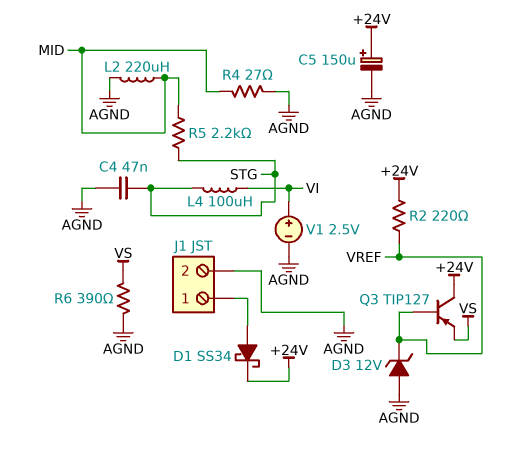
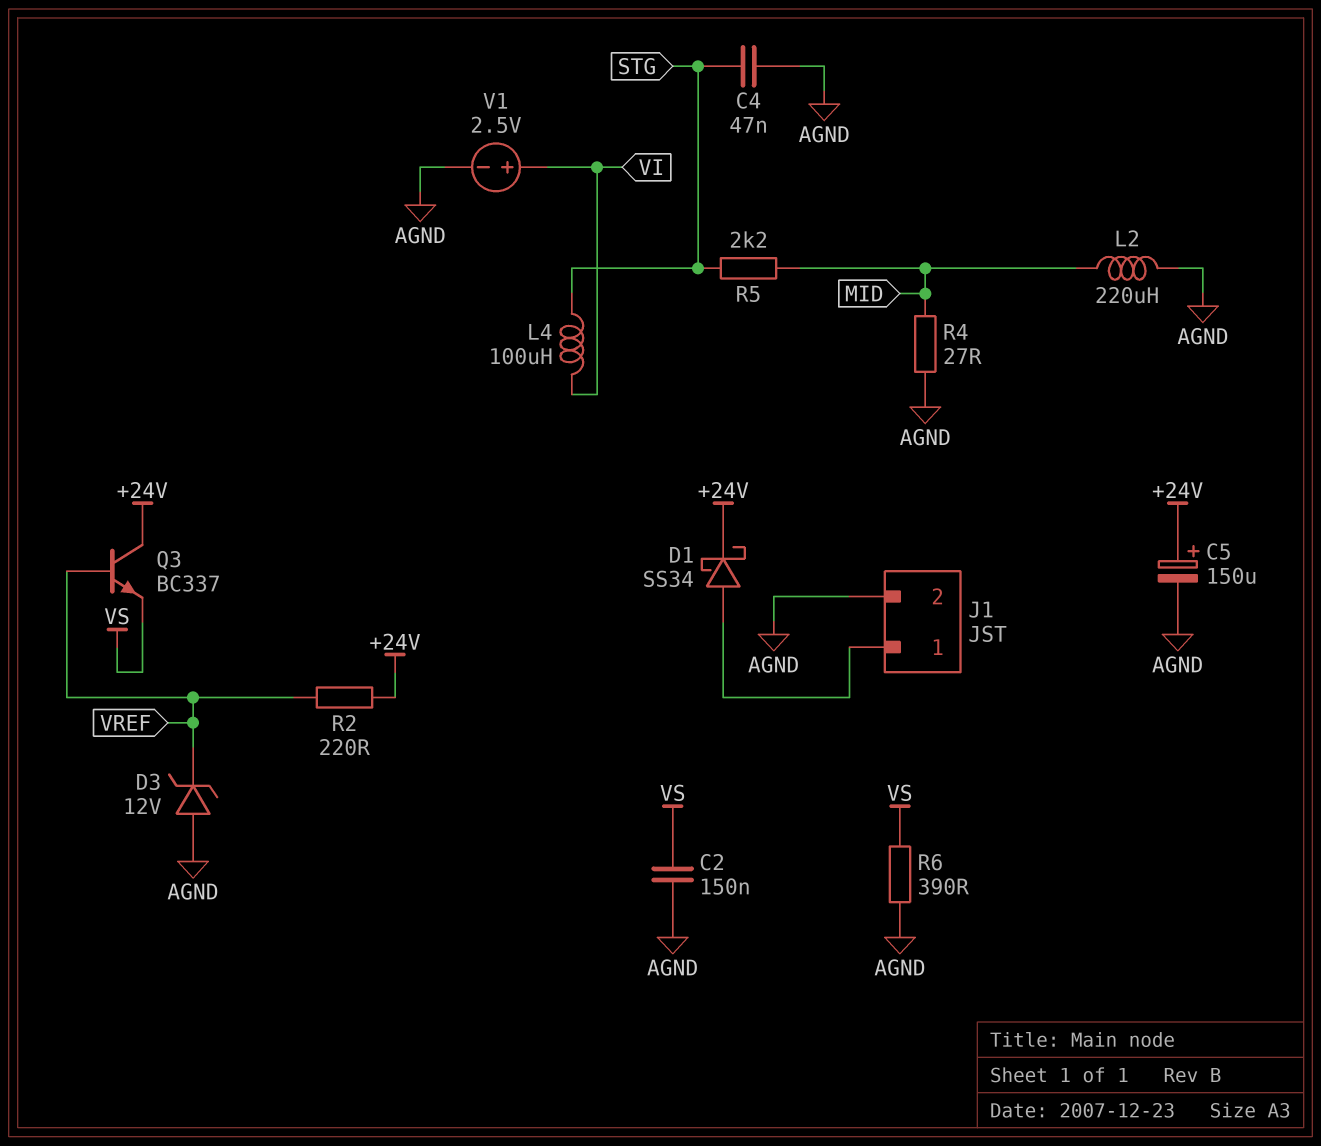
C2: none -> 150nF (AGND, VS)
Q3: PNP TIP127 (B VREF, C +24V, E VS) -> NPN BC337 (B VREF, C +24V, E VS)

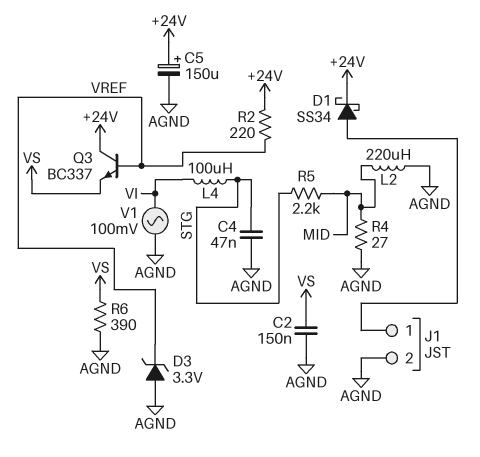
D3: zener 12V (A AGND, K VREF) -> zener 3.3V (A AGND, K VREF)
V1: 2.5V (plus VI, minus AGND) -> AC 100mV (AGND, VI)

